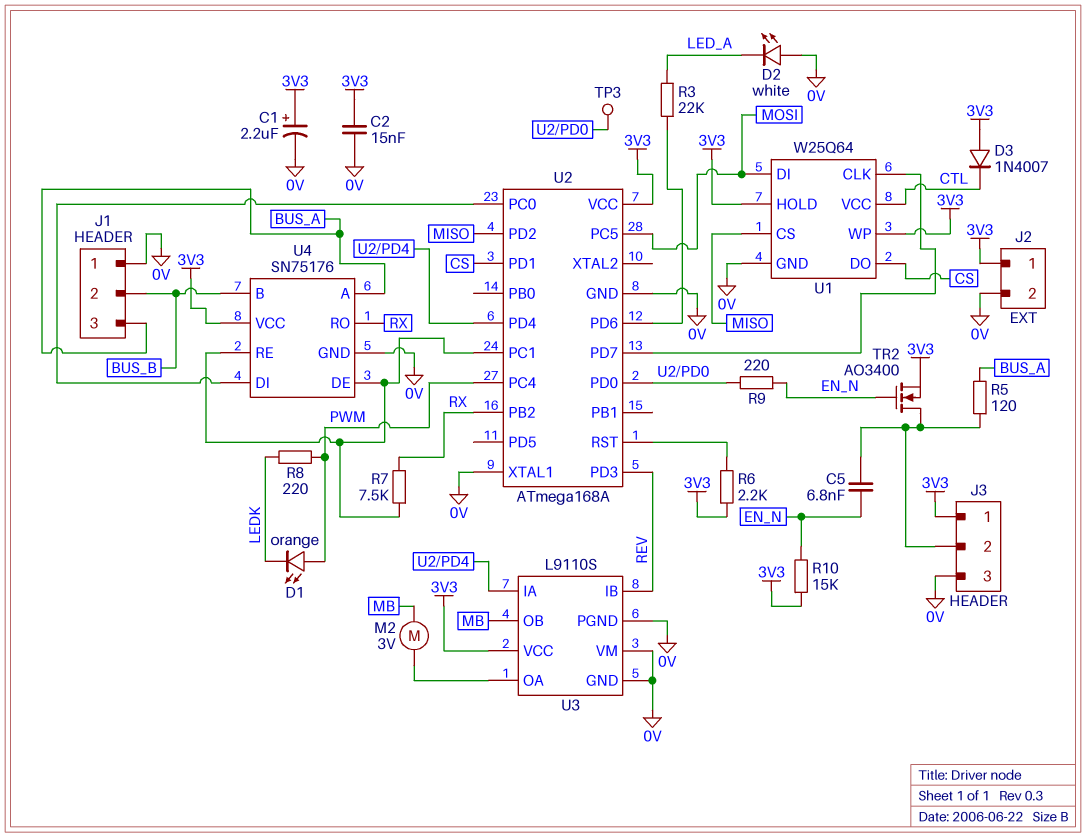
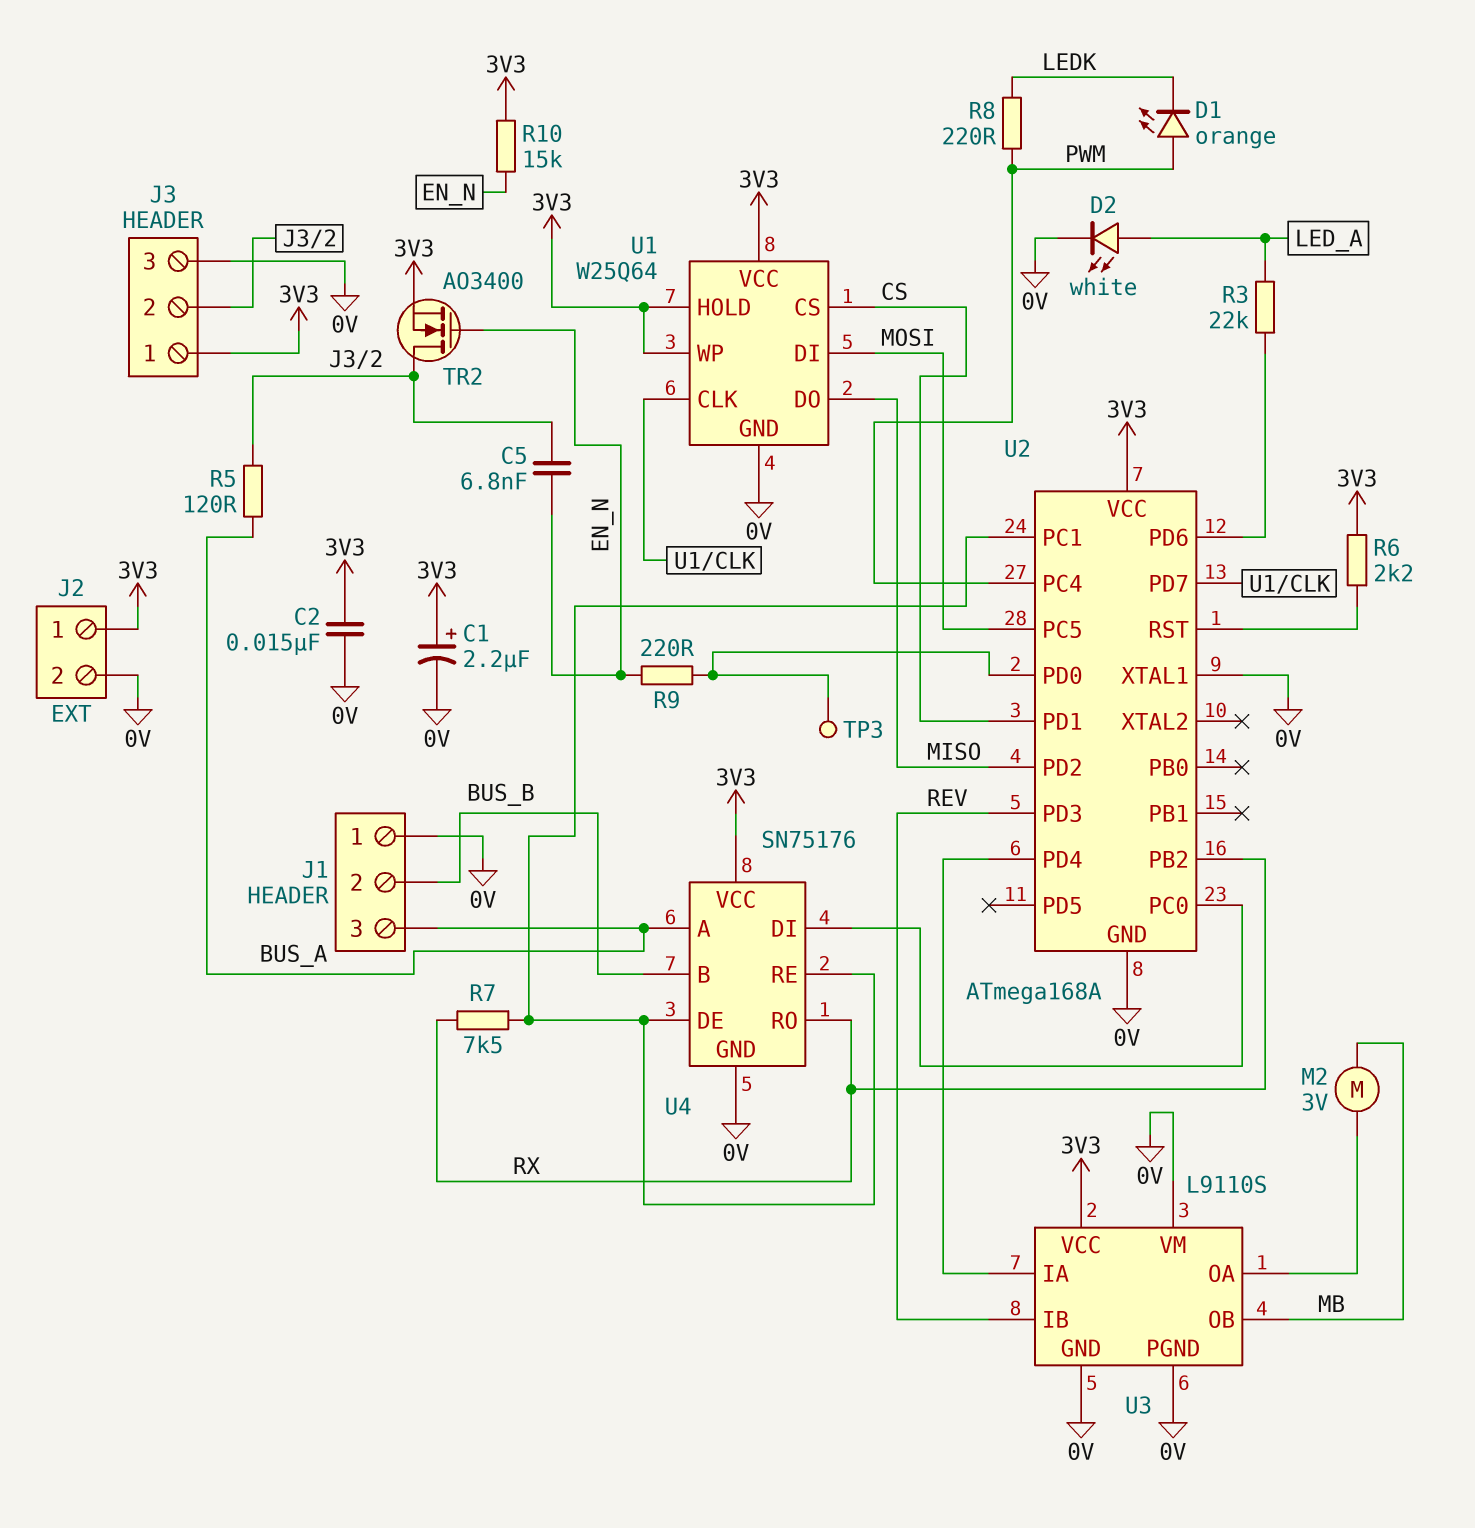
D2: LED white (A 0V, K LED_A) -> LED white (A LED_A, K 0V)
D3: diode 1N4007 (A 3V3, K CTL) -> none
U1 pin CS: MISO -> CS
U1 pin DO: CS -> MISO
U1 pin VCC: CTL -> 3V3

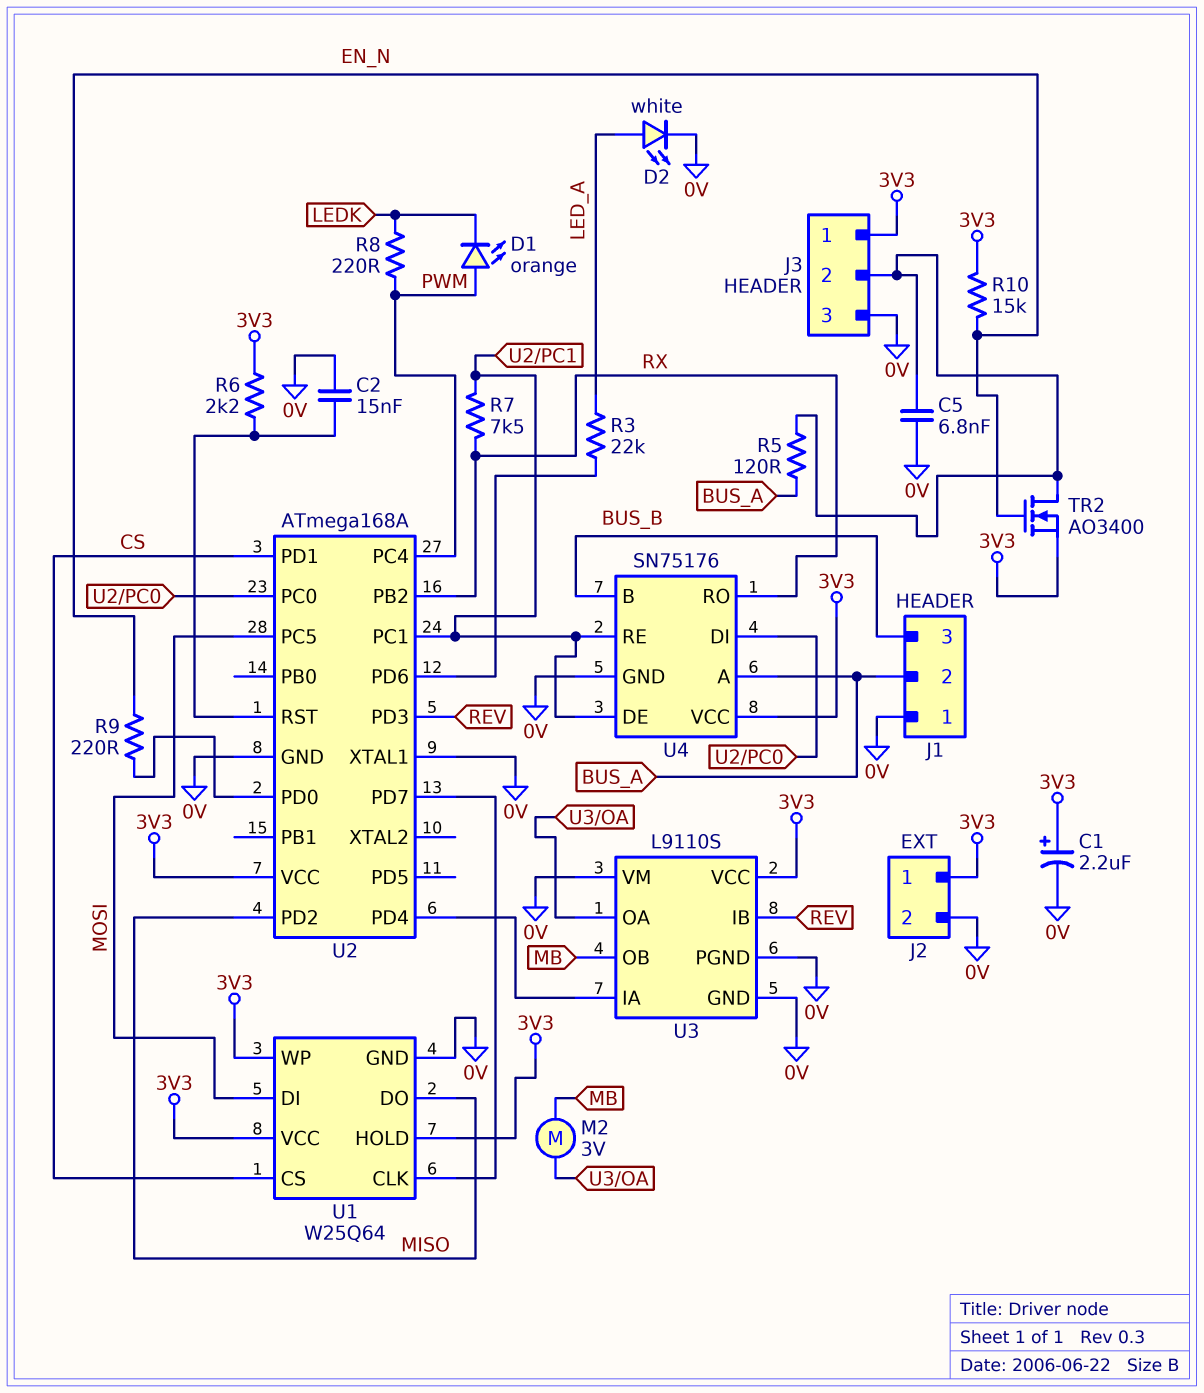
C2: 15nF (0V, 3V3) -> 15nF (0V, U2/RST)
C5: 6.8nF (EN_N, J3/2) -> 6.8nF (0V, J3/2)
J1 pin 2: BUS_B -> BUS_A
J1 pin 3: BUS_A -> BUS_B
TP3: test point (U2/PD0) -> none

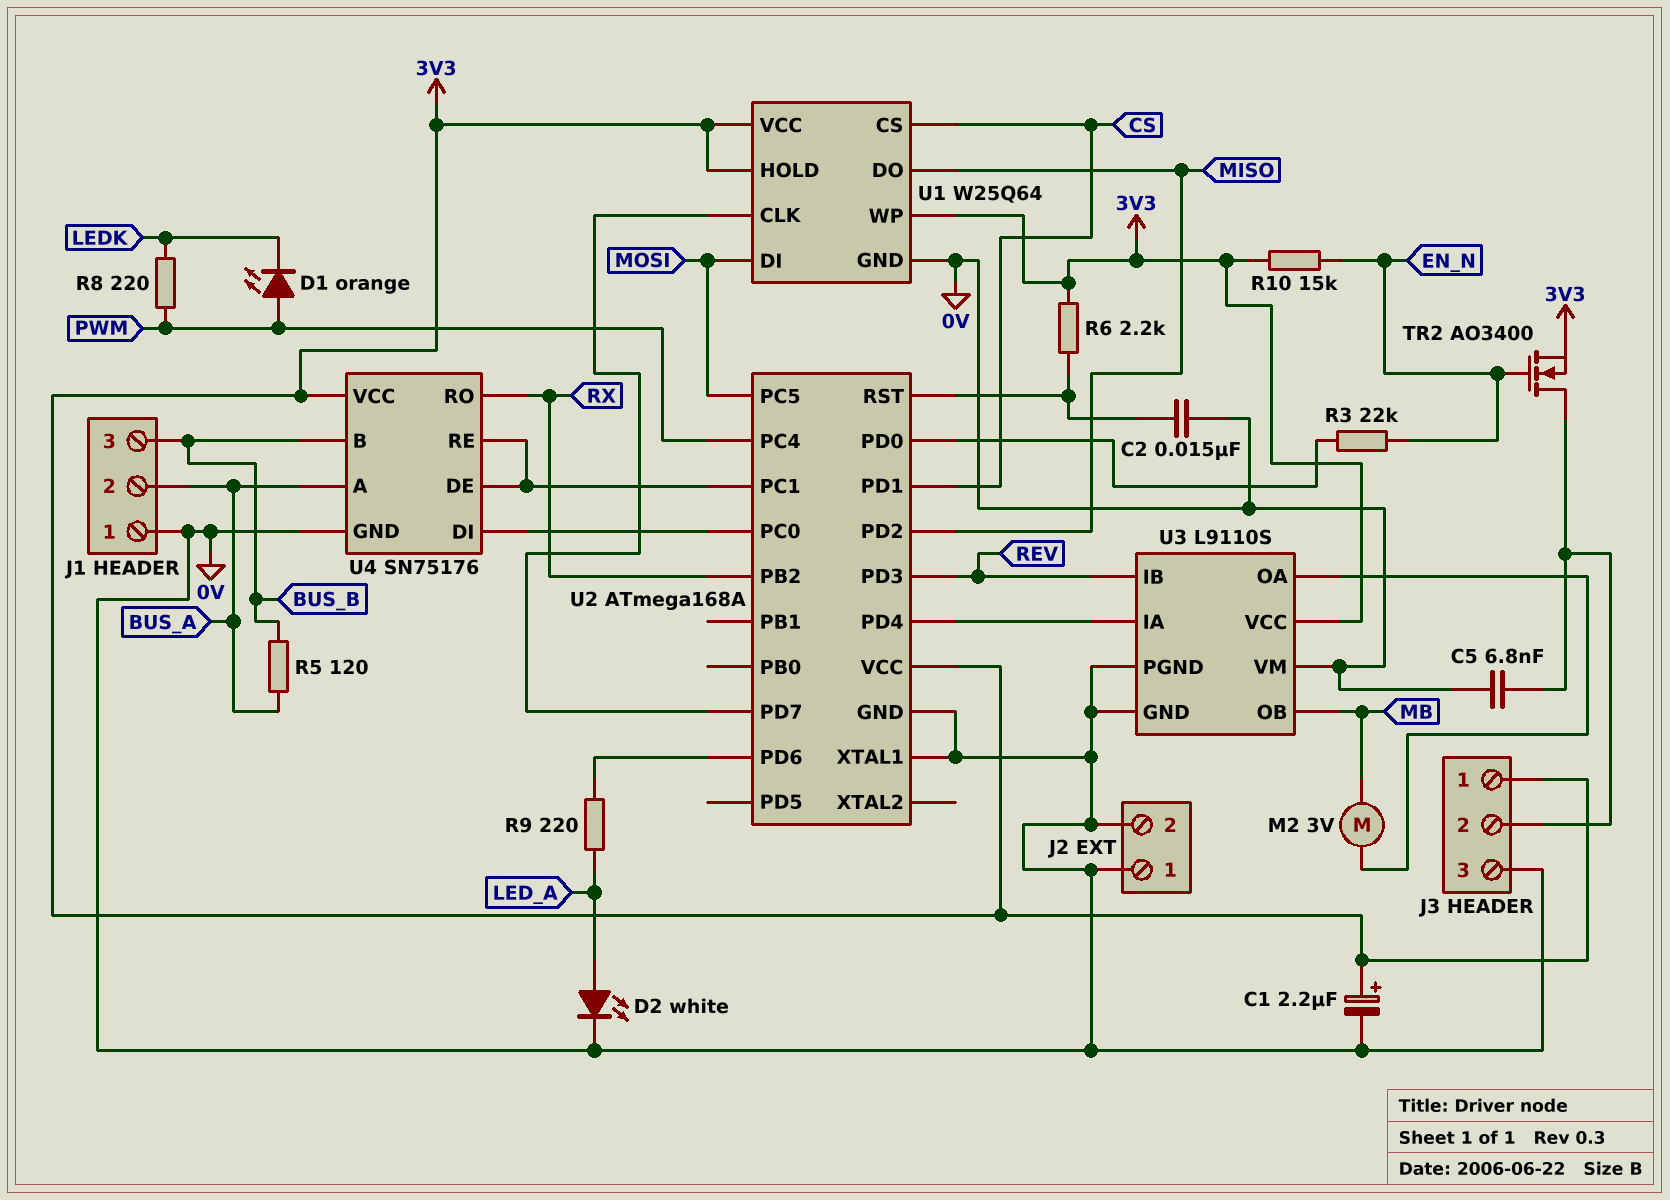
J2 pin 1: 3V3 -> 0V
R3: 22k (LED_A, U2/PD6) -> 22k (EN_N, U2/PD0)
R5: 120 (BUS_A, J3/2) -> 120 (BUS_A, BUS_B)
R7: 7.5k (RX, U2/PC1) -> none
R9: 220 (EN_N, U2/PD0) -> 220 (LED_A, U2/PD6)

